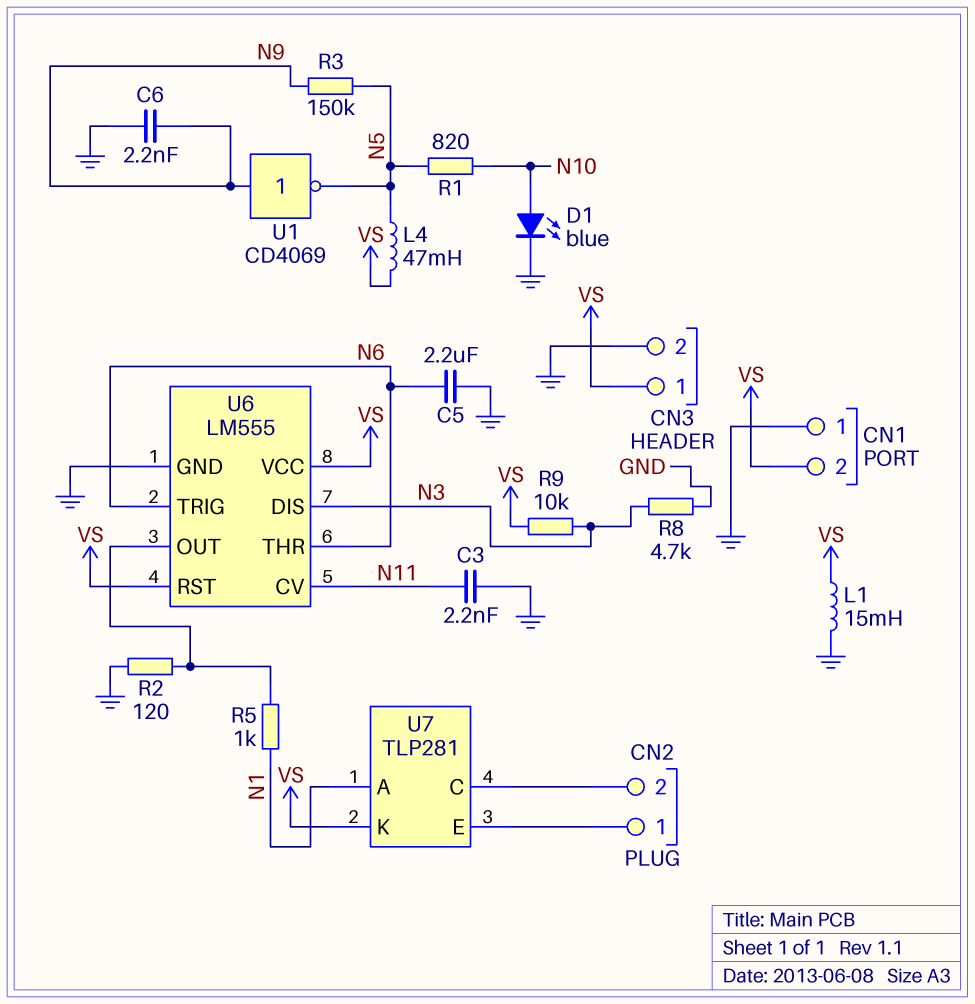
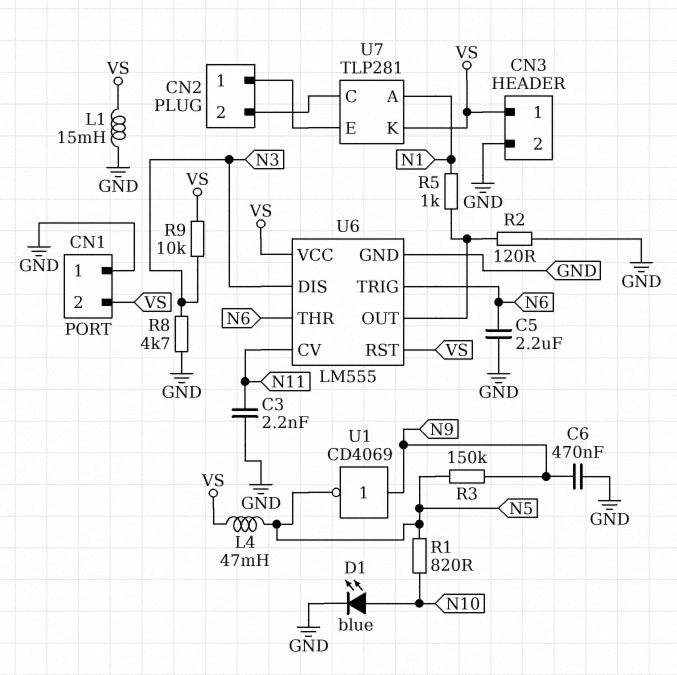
C6: 2.2nF (GND, N9) -> 470nF (GND, N9)

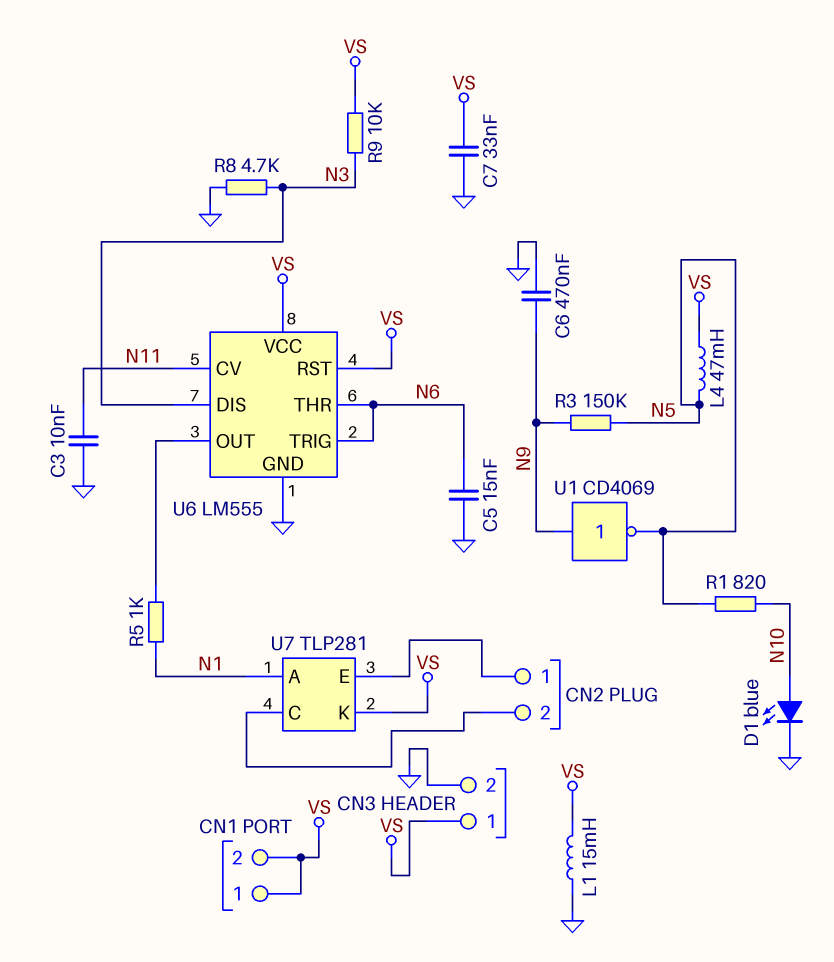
C3: 2.2nF (GND, N11) -> 10nF (GND, N11)
C5: 2.2uF (GND, N6) -> 15nF (GND, N6)
C7: none -> 33nF (GND, VS)
CN1 pin 1: GND -> VS
R2: 120 (GND, U6/OUT) -> none

